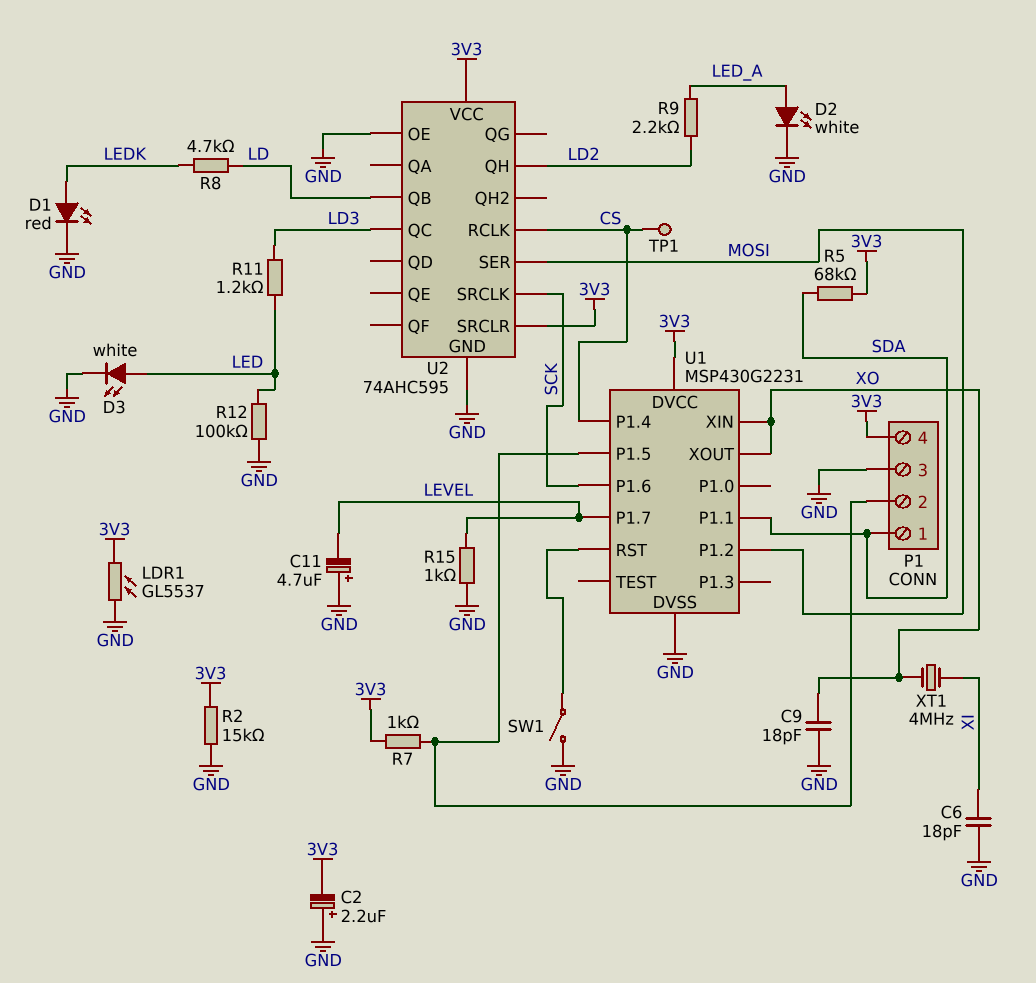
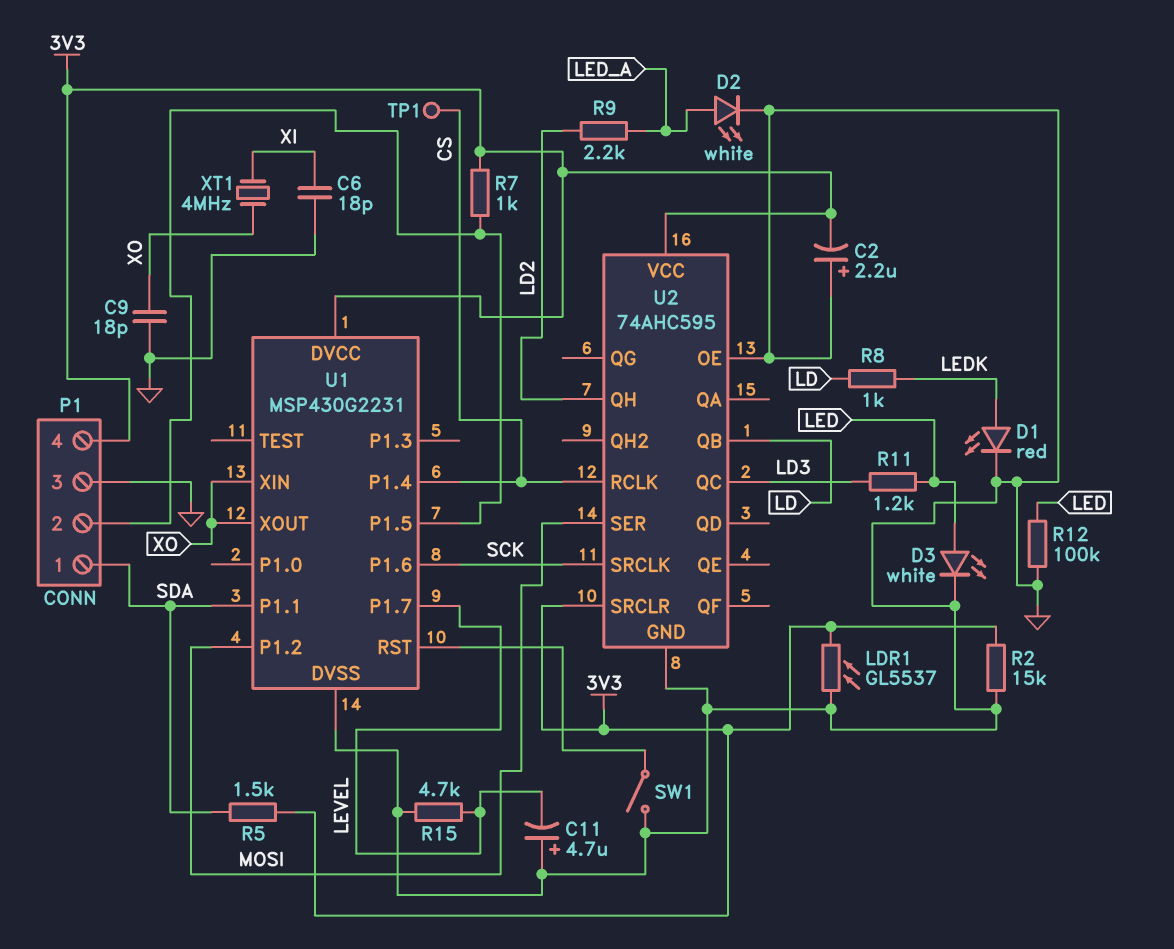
R5: 68k (3V3, SDA) -> 1.5k (3V3, SDA)
R8: 4.7k (LD, LEDK) -> 1k (LD, LEDK)
R15: 1k (GND, LEVEL) -> 4.7k (GND, LEVEL)

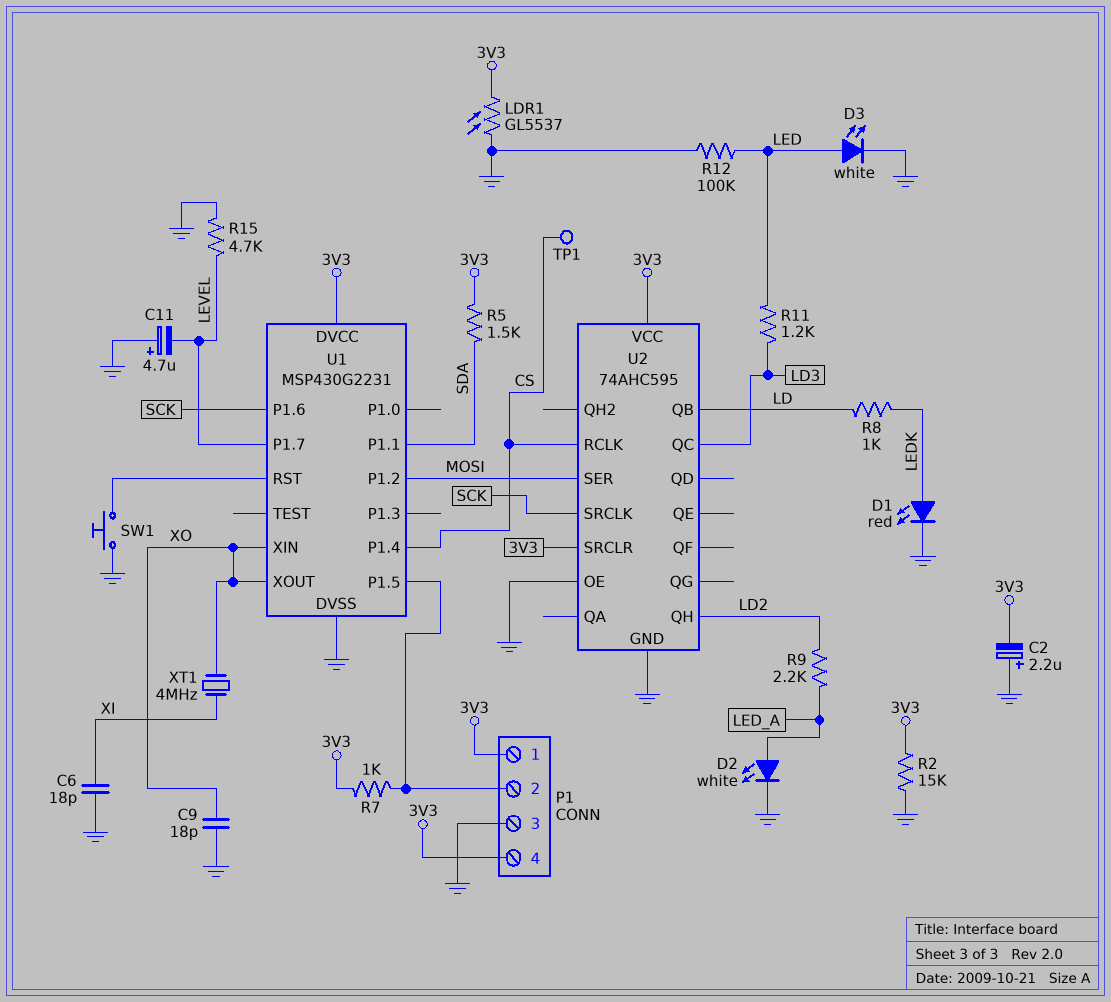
P1 pin 1: SDA -> 3V3
SW1: switch (GND, U1/RST) -> button (GND, U1/RST)

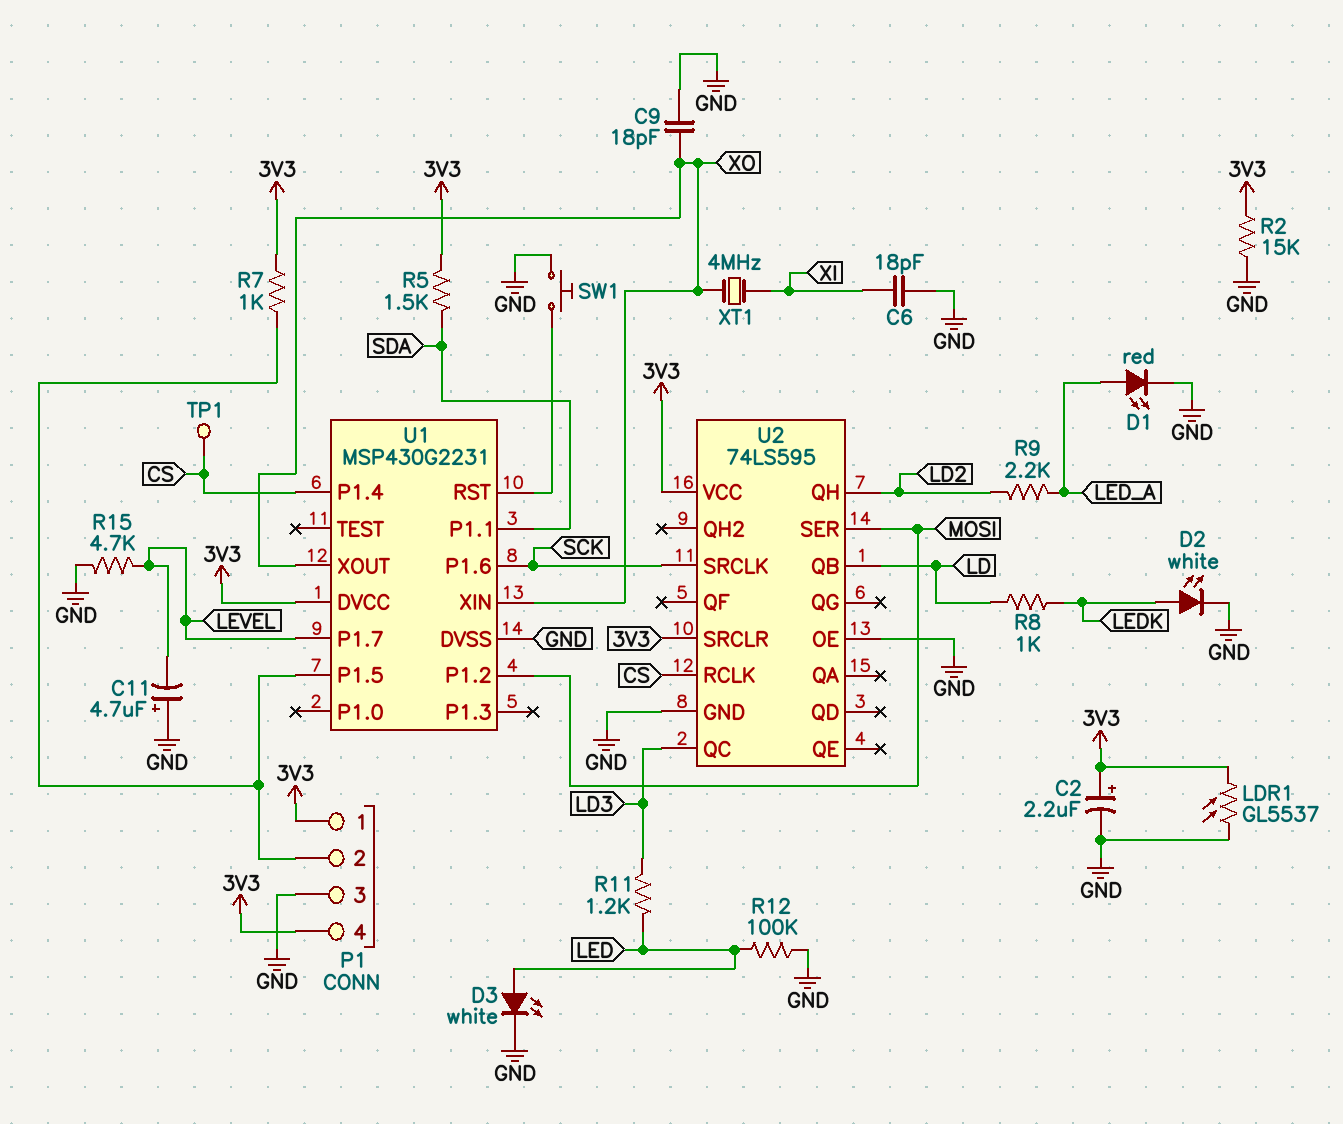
C2: 2.2uF (plus GND, minus 3V3) -> 2.2uF (plus 3V3, minus GND)
D1: LED red (A LEDK, K GND) -> LED red (A LED_A, K GND)
D2: LED white (A LED_A, K GND) -> LED white (A LEDK, K GND)
U2: 74AHC595 -> 74LS595

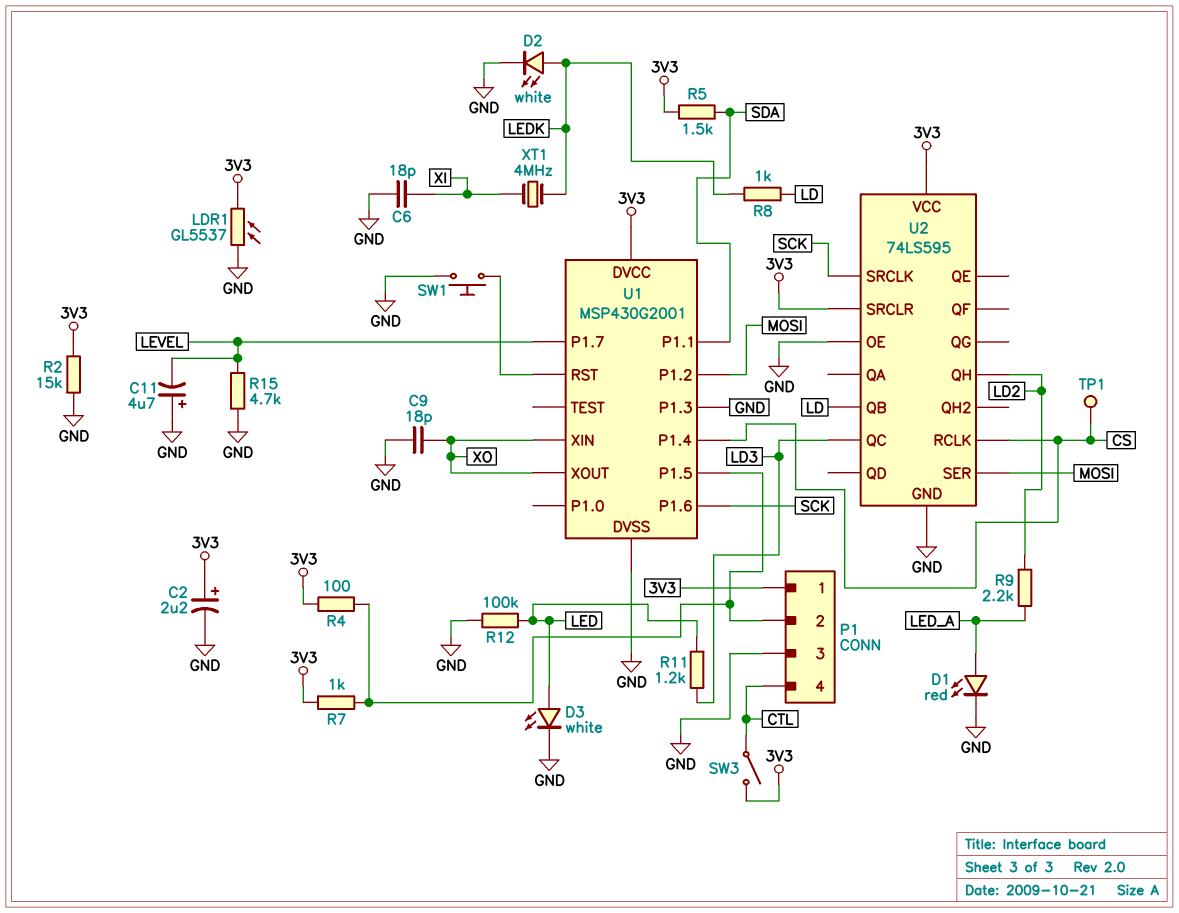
P1 pin 4: 3V3 -> CTL
R4: none -> 100 (3V3, P1/2)
SW3: none -> switch (3V3, CTL)
U1: MSP430G2231 -> MSP430G2001
U1 pin P1.3: none -> GND
XT1: 4MHz (XI, XO) -> 4MHz (LEDK, XI)

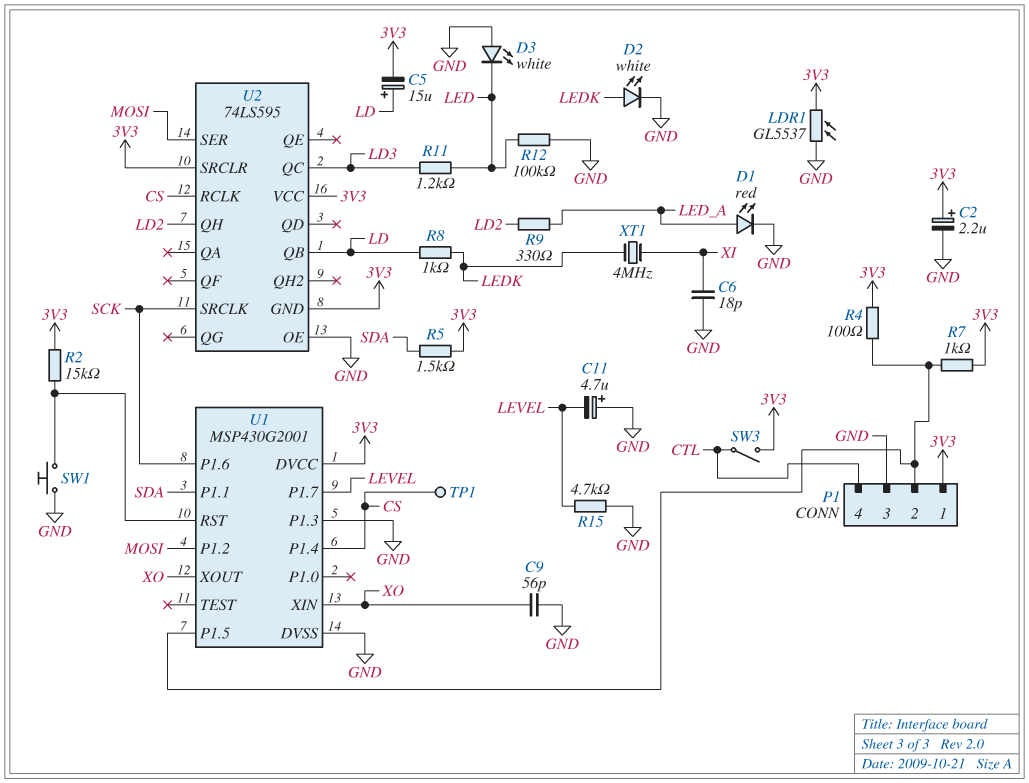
C5: none -> 15uF (plus LD, minus 3V3)
C9: 18pF (GND, XO) -> 56pF (GND, XO)
D3: LED white (A LED, K GND) -> LED white (A GND, K LED)
R2: 15k (3V3, GND) -> 15k (3V3, U1/RST)
R9: 2.2k (LD2, LED_A) -> 330 (LD2, LED_A)
U2 pin GND: GND -> 3V3

